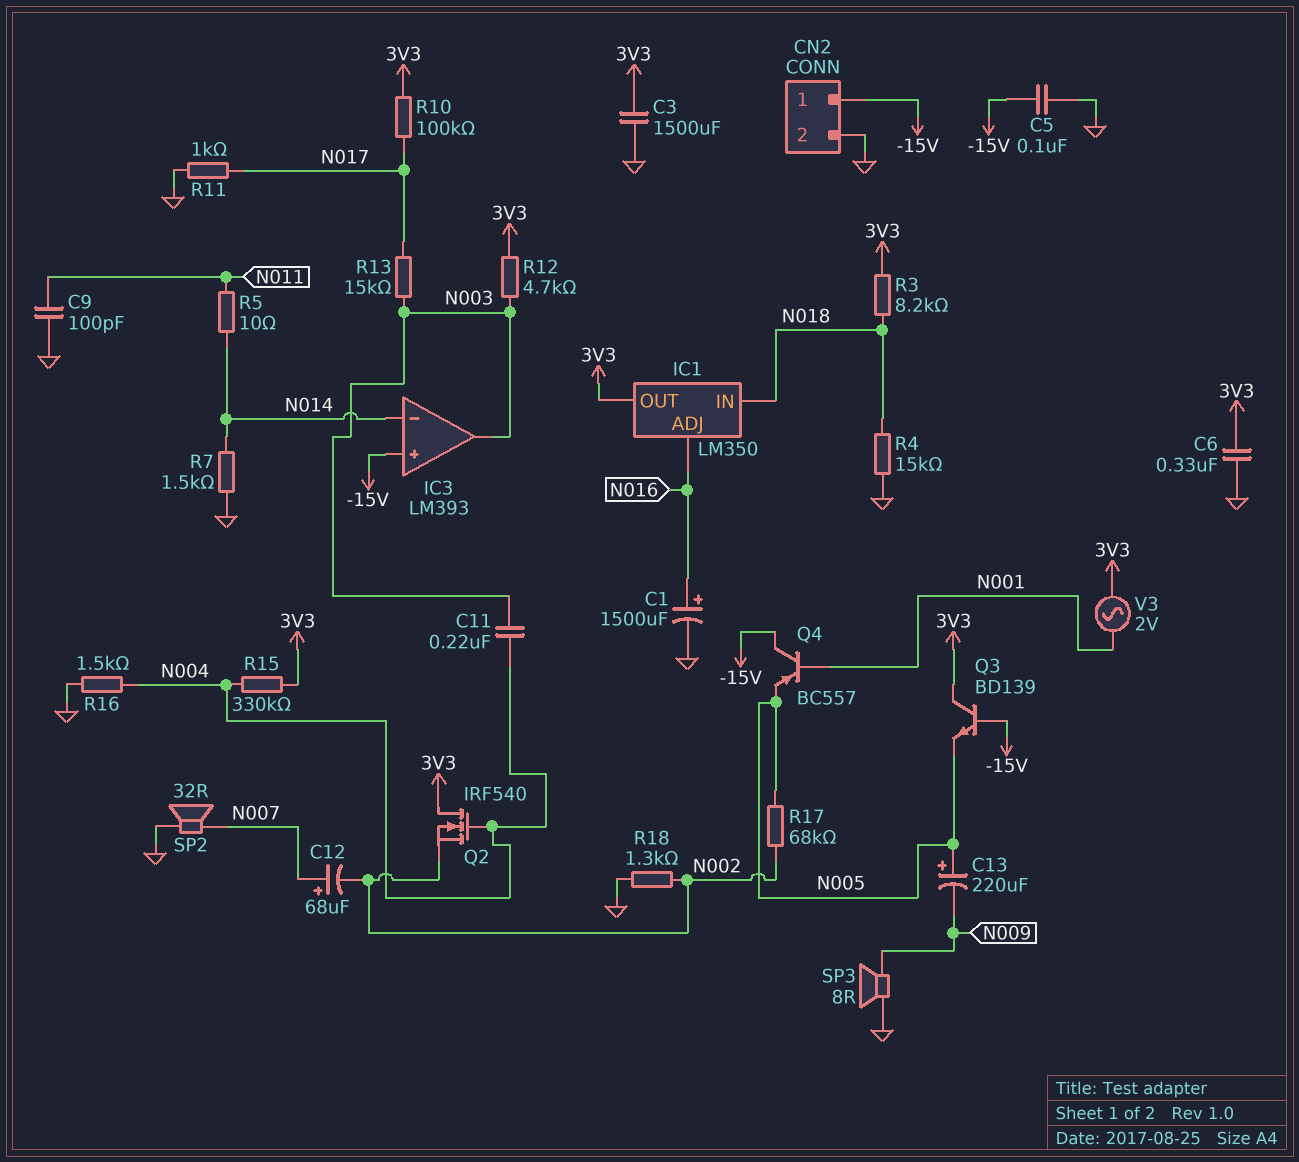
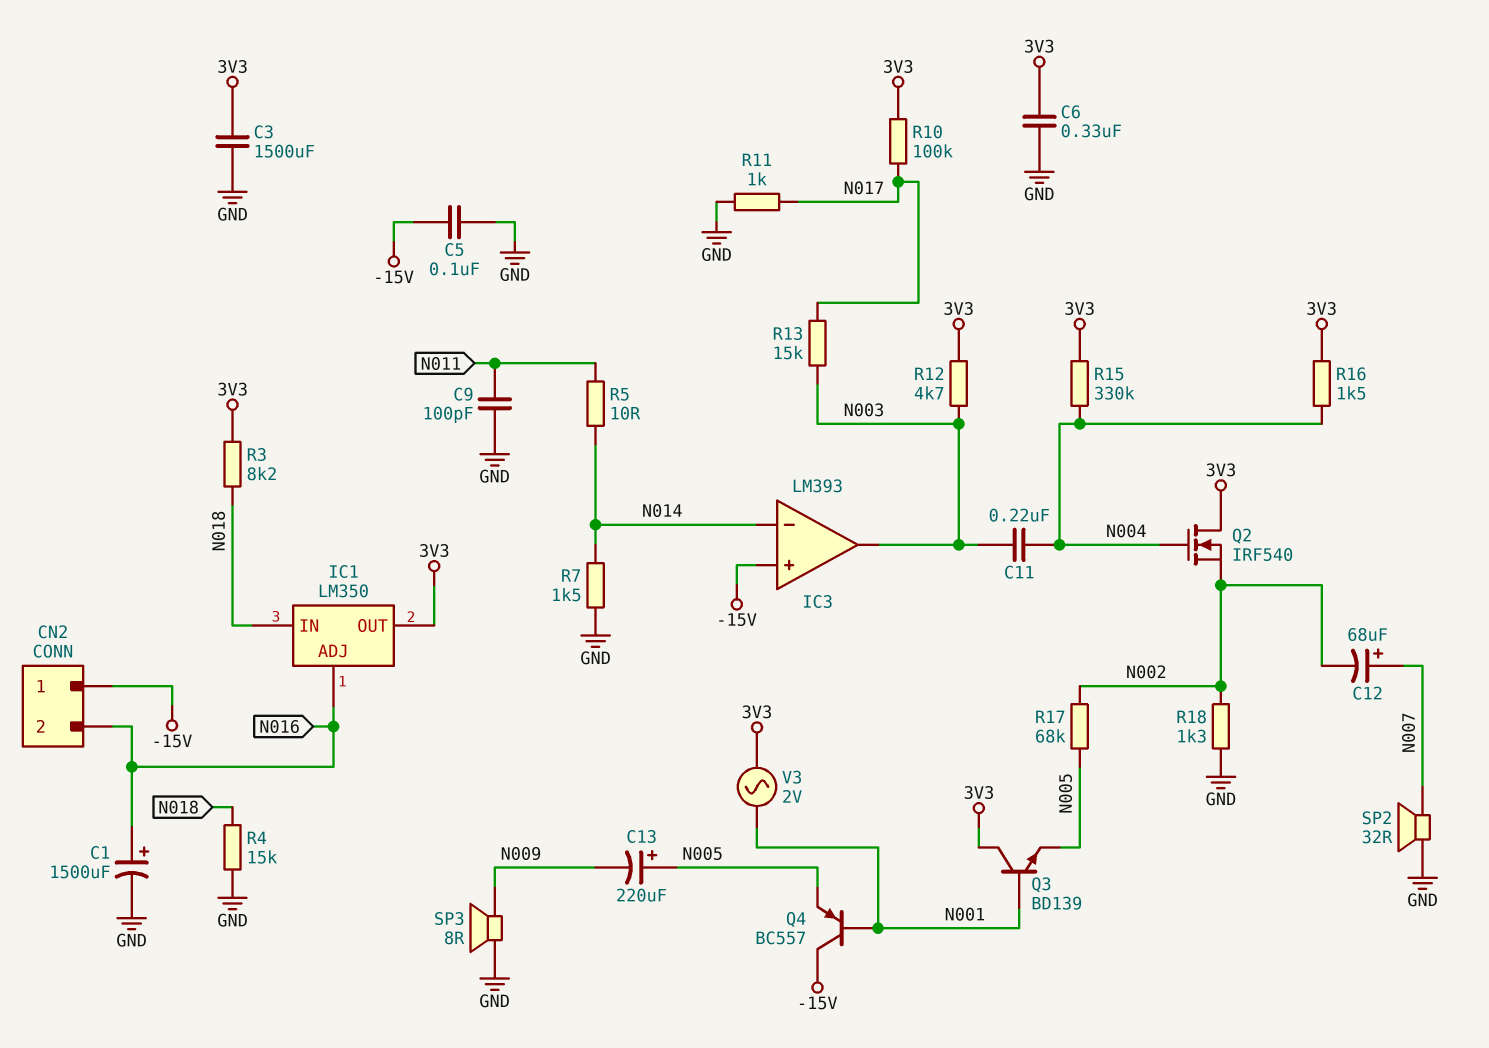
CN2 pin 2: GND -> N016
Q3: NPN BD139 (B -15V, C 3V3, E N005) -> NPN BD139 (B N001, C 3V3, E N005)
R16: 1.5k (GND, N004) -> 1.5k (3V3, N004)

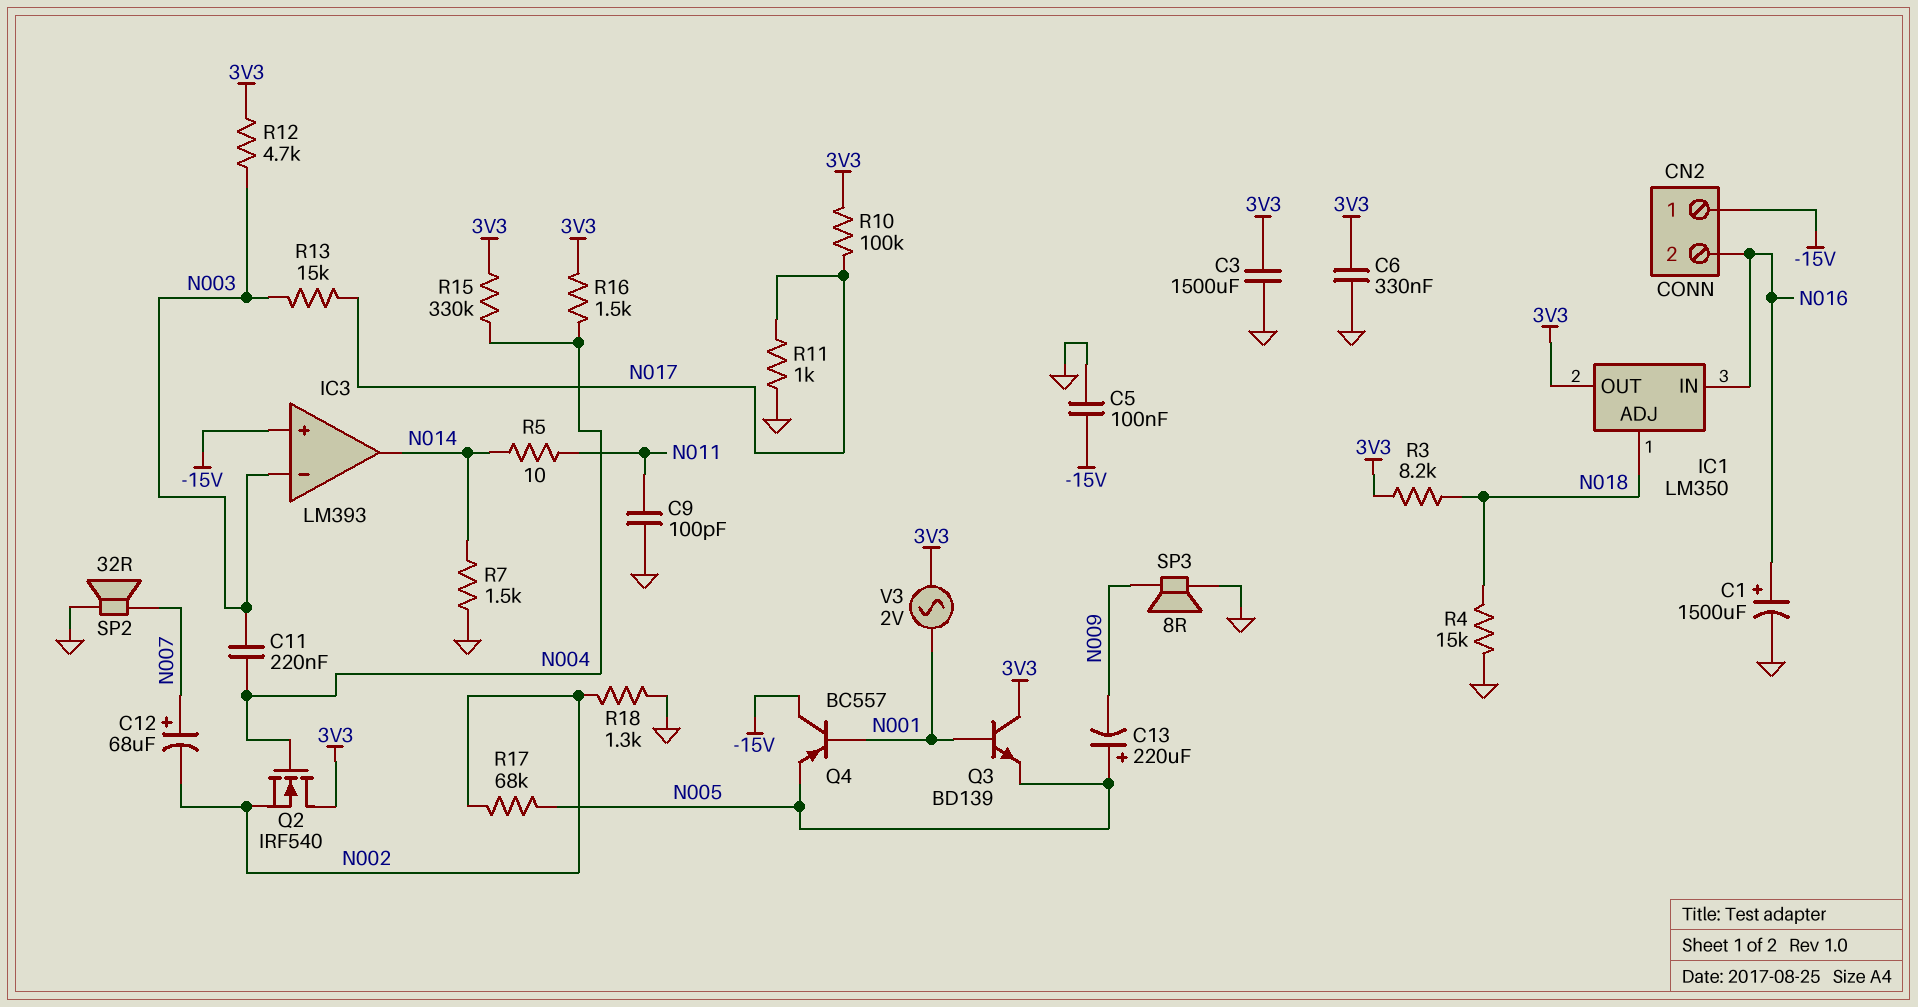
IC1 pin ADJ: N016 -> N018
IC1 pin IN: N018 -> N016
IC3 pin in-: N014 -> N003
IC3 pin out: N003 -> N014

